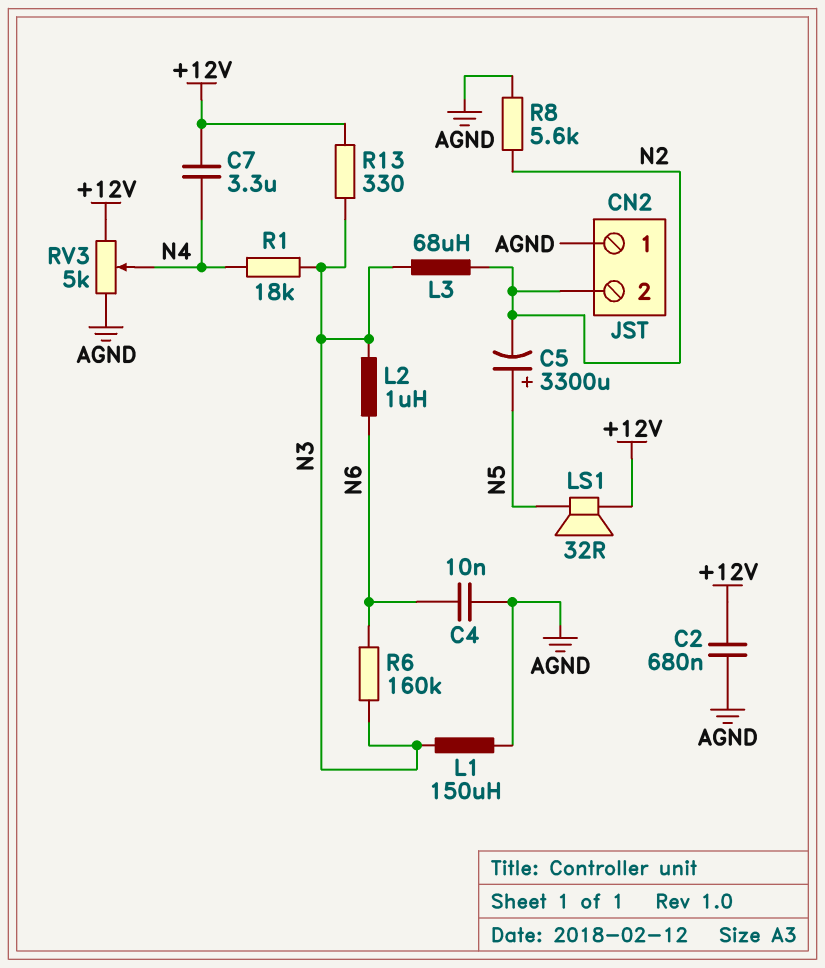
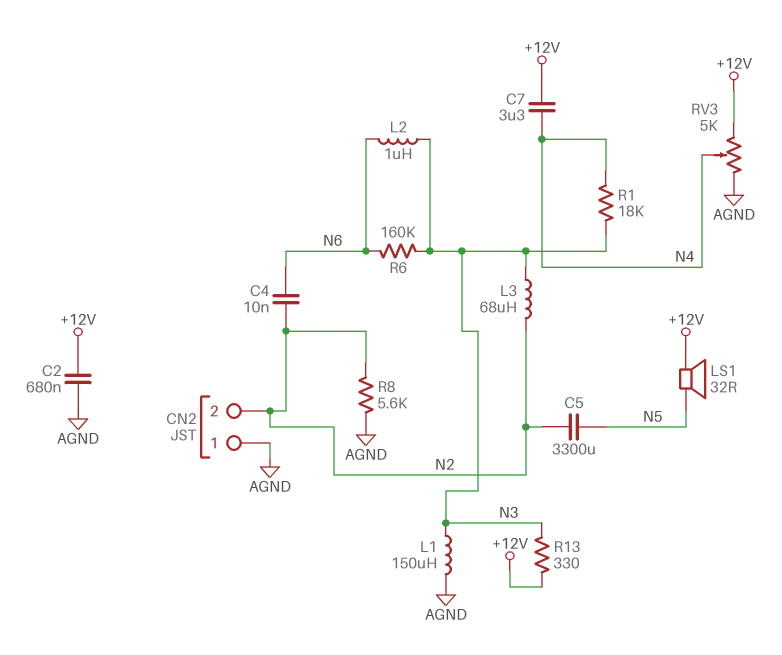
C4: 10nF (AGND, N6) -> 10nF (N2, N6)
C5: 3300uF (plus N5, minus N2) -> 3300uF (N2, N5)

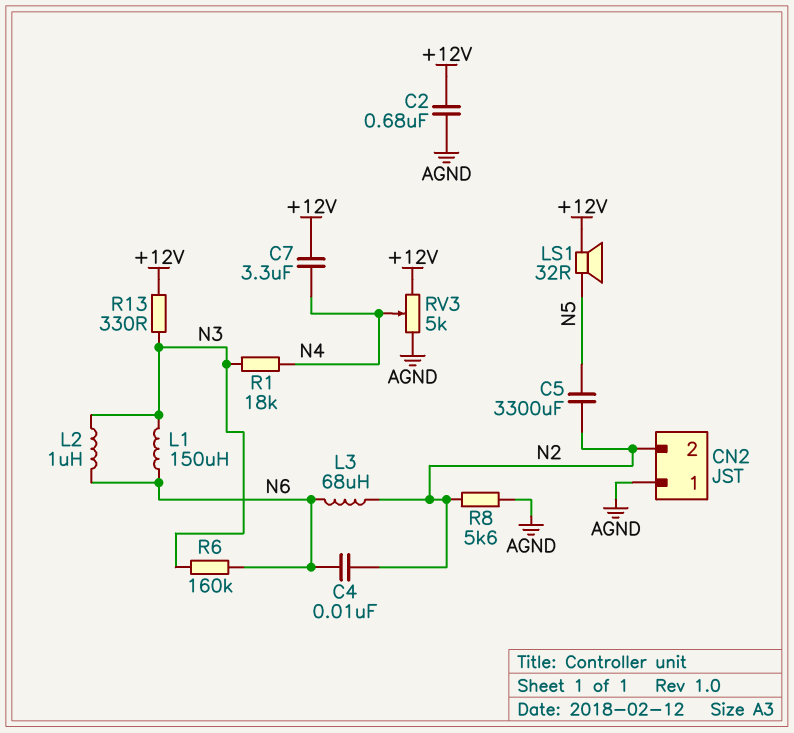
L1: 150uH (AGND, N3) -> 150uH (N3, N6)
L3: 68uH (N2, N3) -> 68uH (N2, N6)

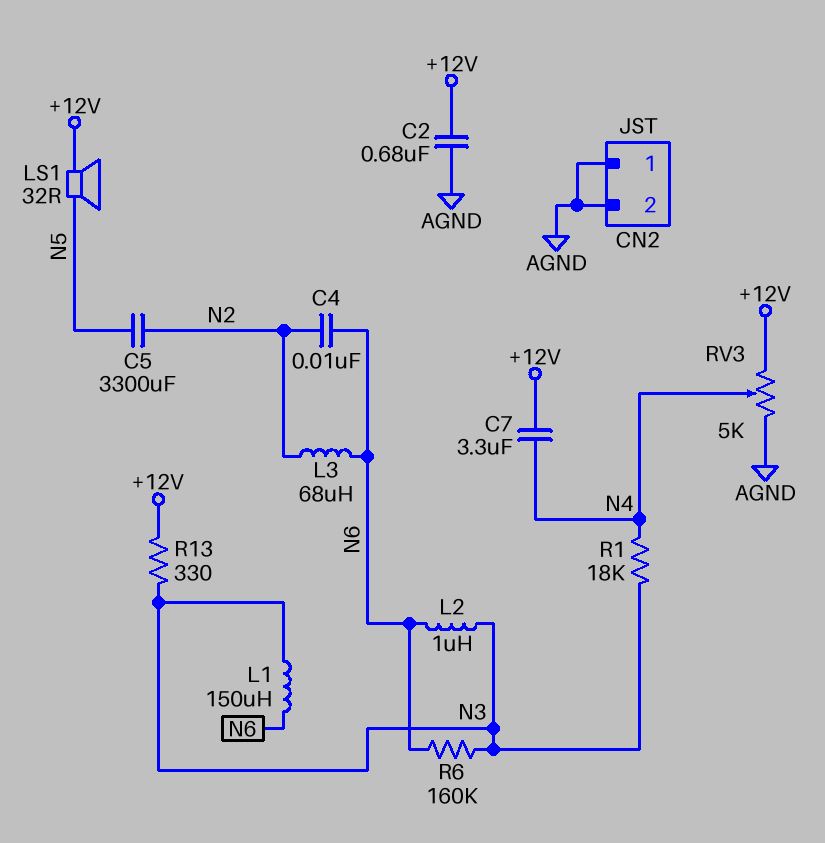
CN2 pin 2: N2 -> AGND
R8: 5.6k (AGND, N2) -> none

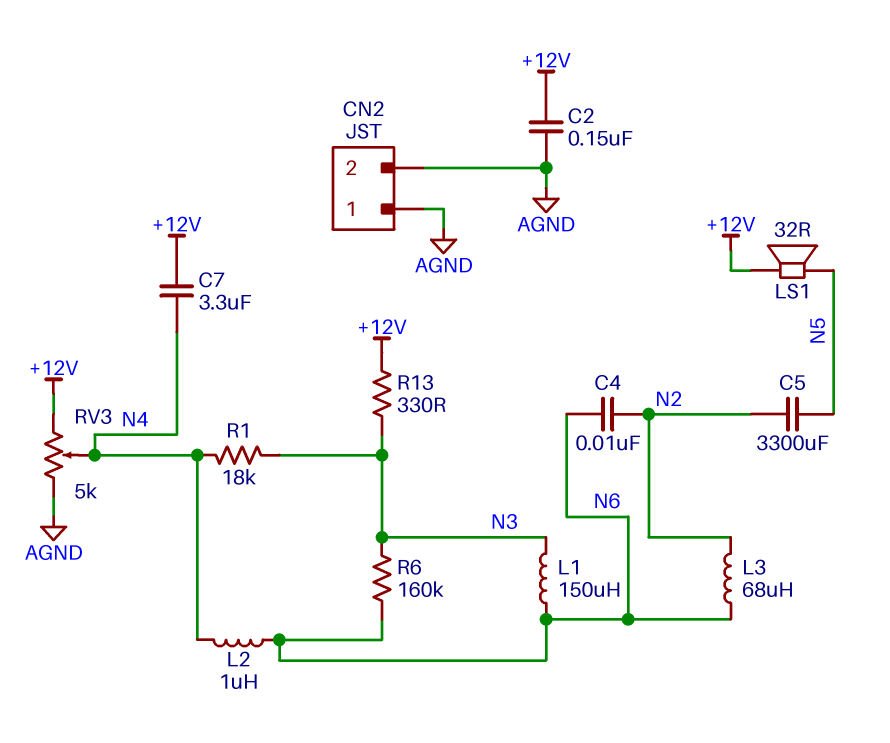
C2: 680nF (+12V, AGND) -> 150nF (+12V, AGND)
L2: 1uH (N3, N6) -> 1uH (N4, N6)

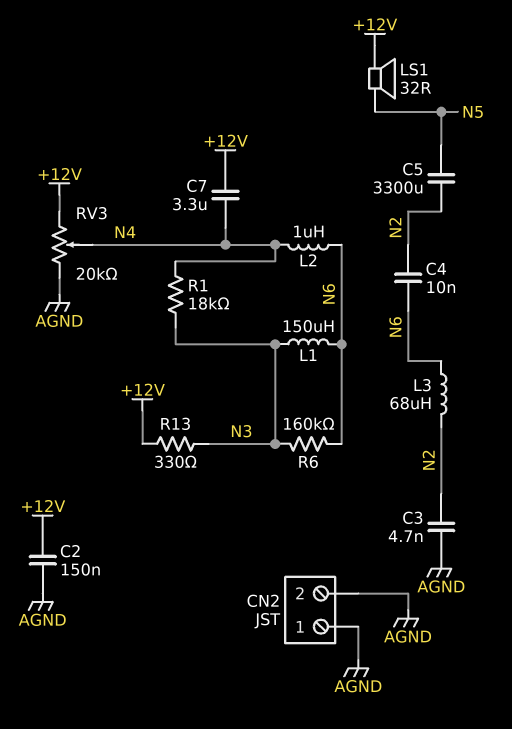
C3: none -> 4.7nF (AGND, N2)
RV3: 5k (+12V, AGND, wiper N4) -> 20k (+12V, AGND, wiper N4)

